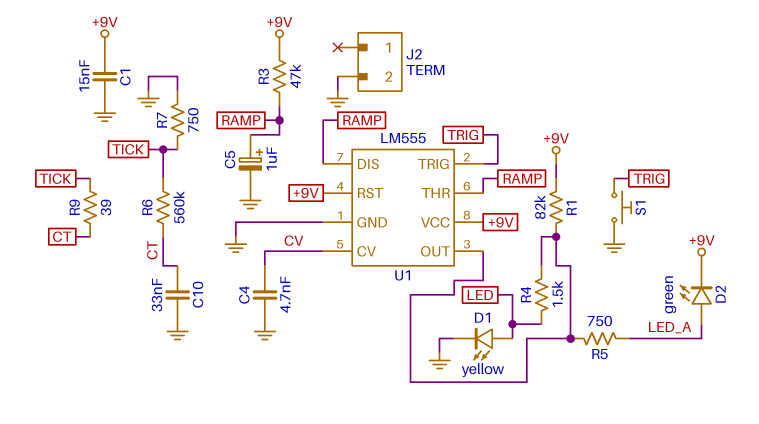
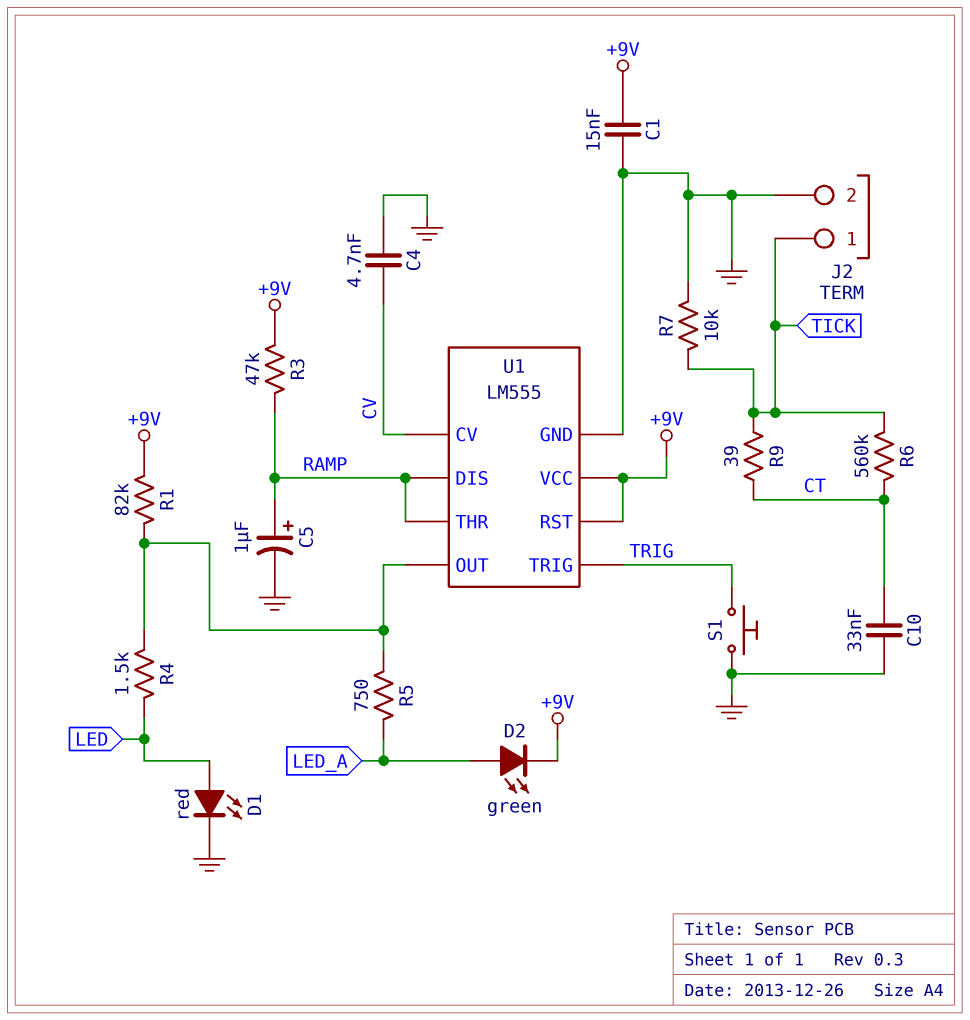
D1: LED yellow (A LED, K GND) -> LED red (A LED, K GND)
J2 pin 1: none -> TICK
R7: 750 (GND, TICK) -> 10k (GND, TICK)

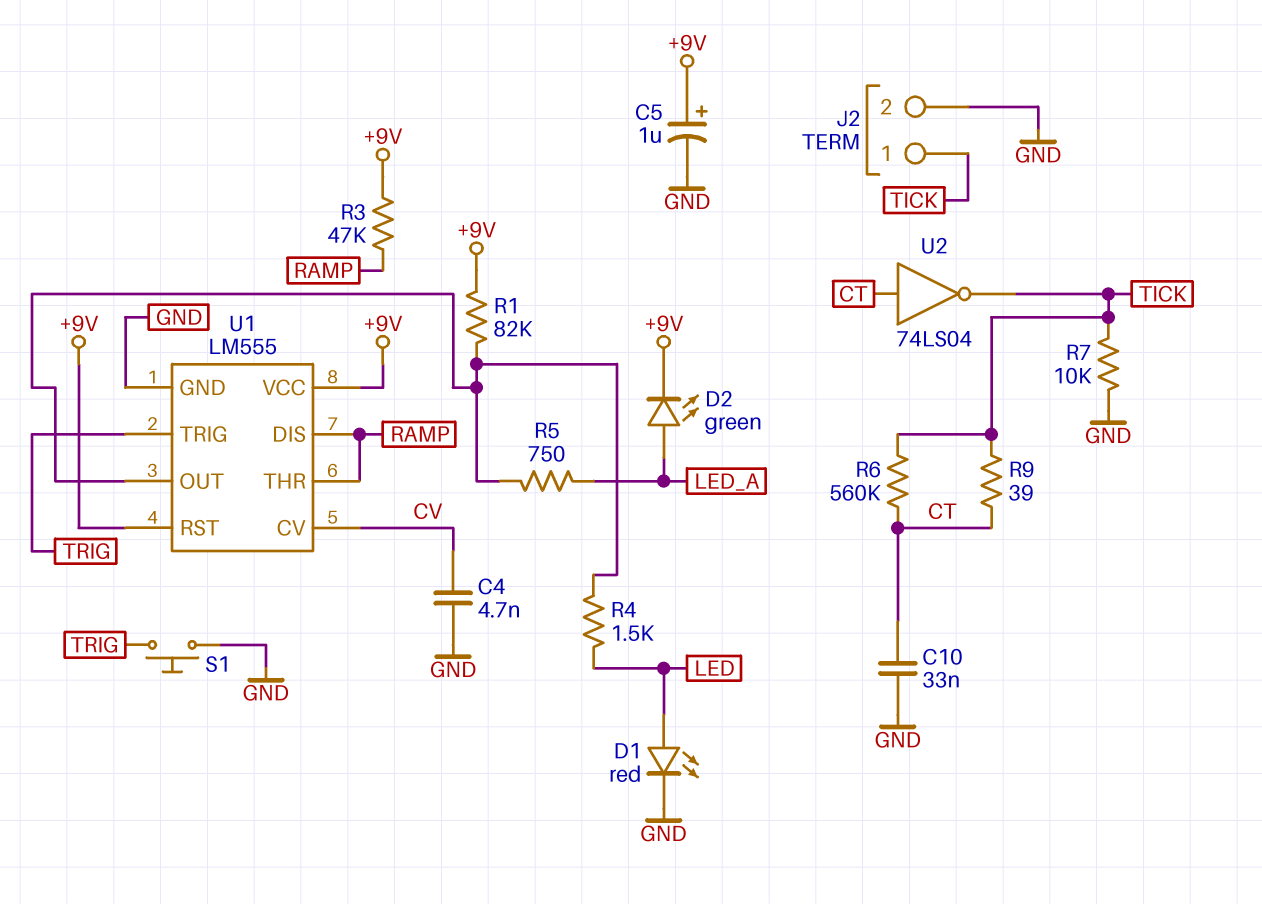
C1: 15nF (+9V, GND) -> none
C5: 1uF (plus RAMP, minus GND) -> 1uF (plus +9V, minus GND)
U2: none -> NOT 74LS04 (in CT, out TICK)

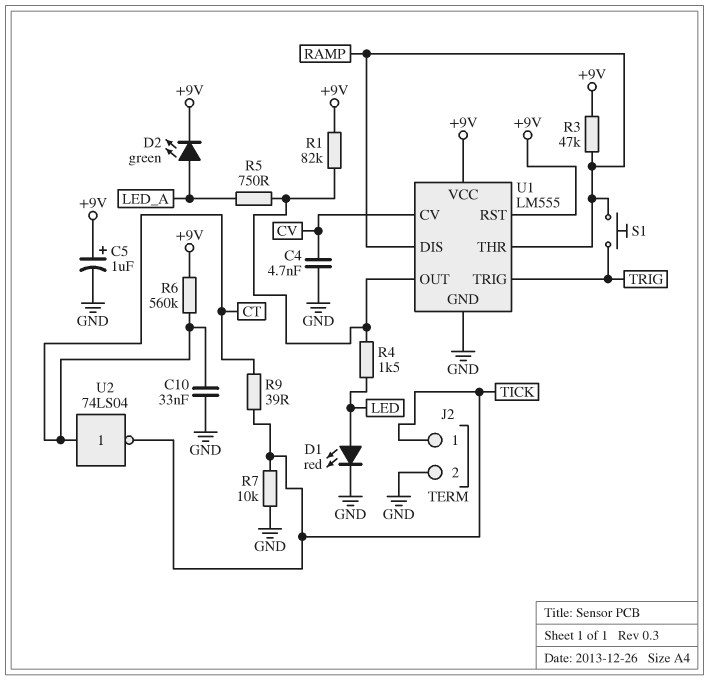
R6: 560k (CT, TICK) -> 560k (+9V, CT)
S1: button (GND, TRIG) -> button (RAMP, TRIG)

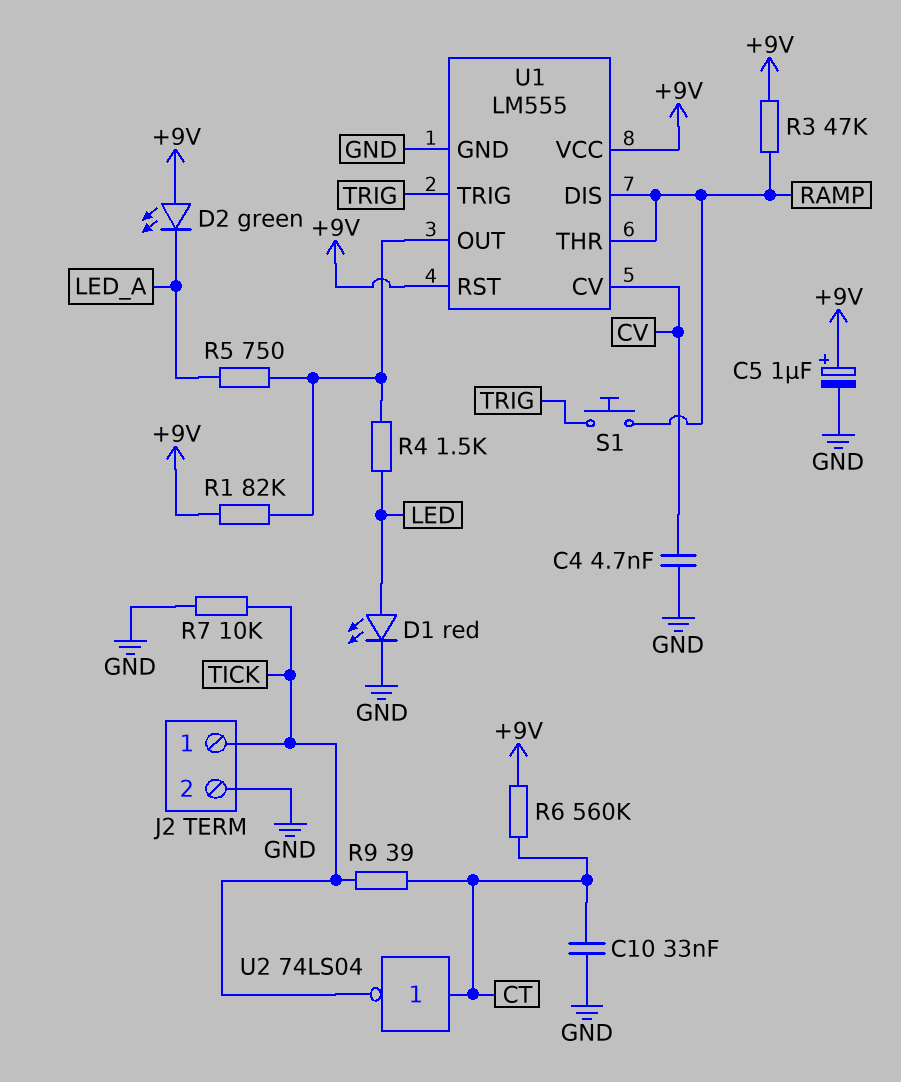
D2: LED green (A LED_A, K +9V) -> LED green (A +9V, K LED_A)

